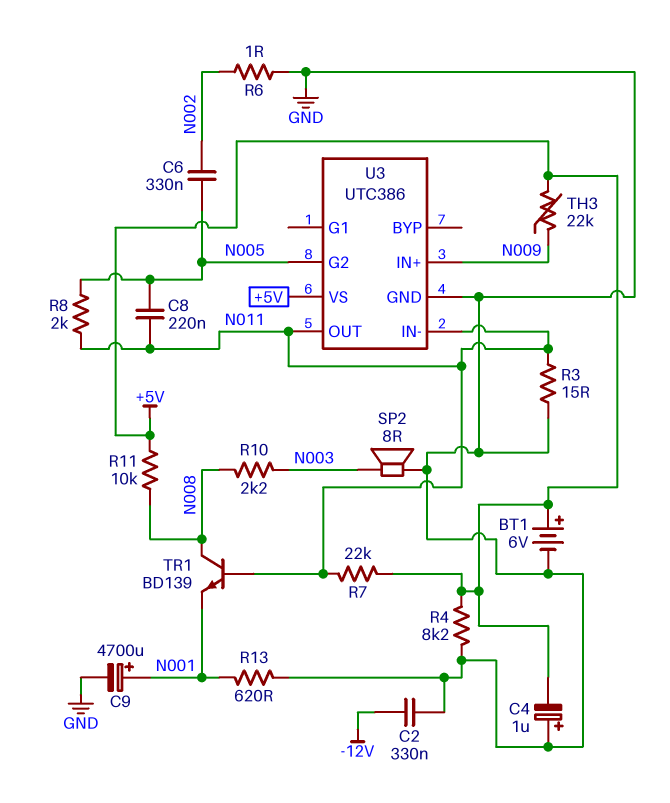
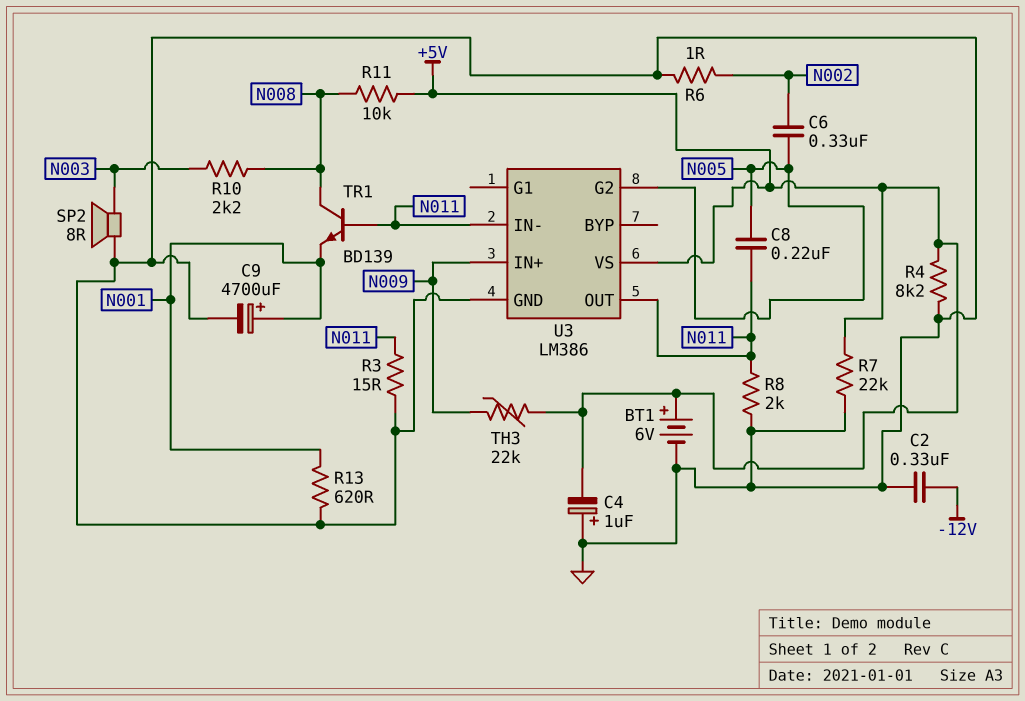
R7: 22k (+5V, N011) -> 22k (+5V, GND)
R8: 2k (N005, N011) -> 2k (GND, N011)
U3: UTC386 -> LM386

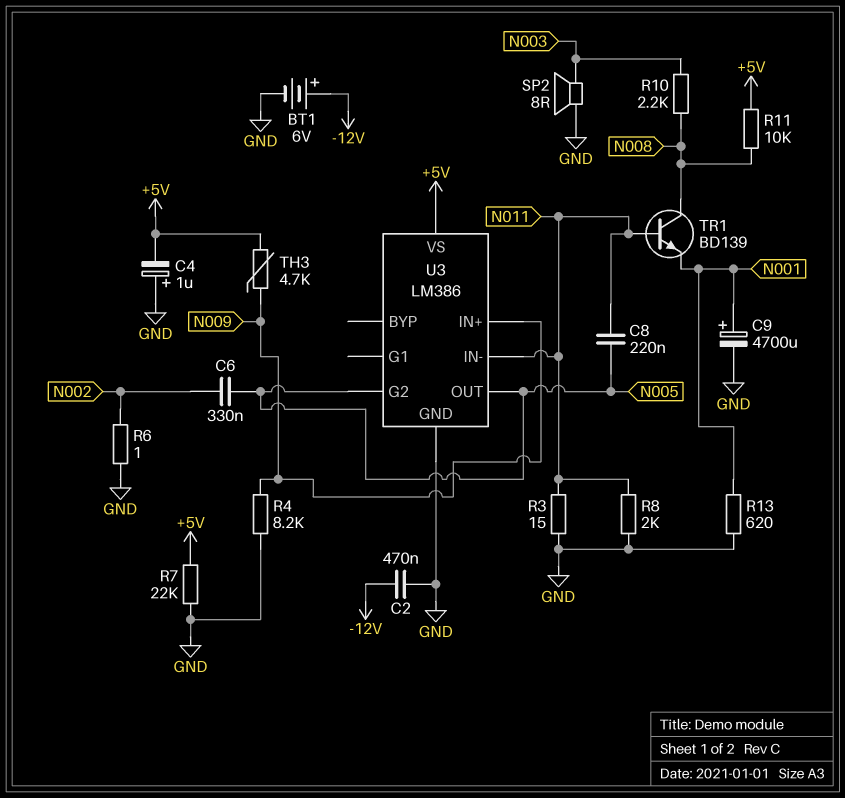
BT1: 6V (plus +5V, minus GND) -> 6V (plus -12V, minus GND)
C2: 330nF (-12V, GND) -> 470nF (-12V, GND)
R4: 8.2k (+5V, GND) -> 8.2k (GND, N009)
TH3: 22k (+5V, N009) -> 4.7k (+5V, N009)
U3 pin OUT: N011 -> N005

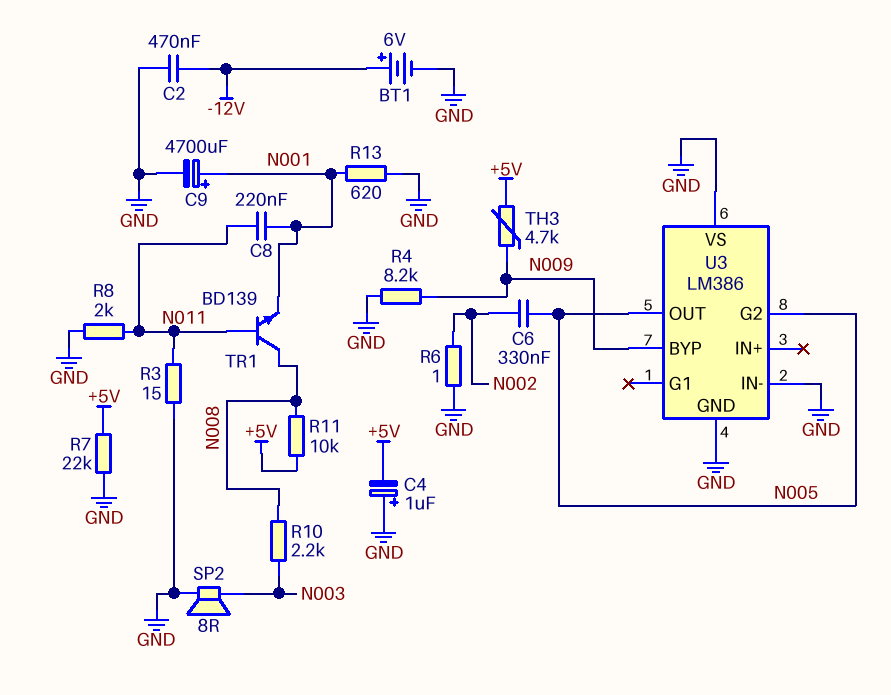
C8: 220nF (N005, N011) -> 220nF (N001, N011)
U3 pin BYP: none -> N009
U3 pin IN+: N009 -> none
U3 pin IN-: N011 -> GND
U3 pin VS: +5V -> GND

